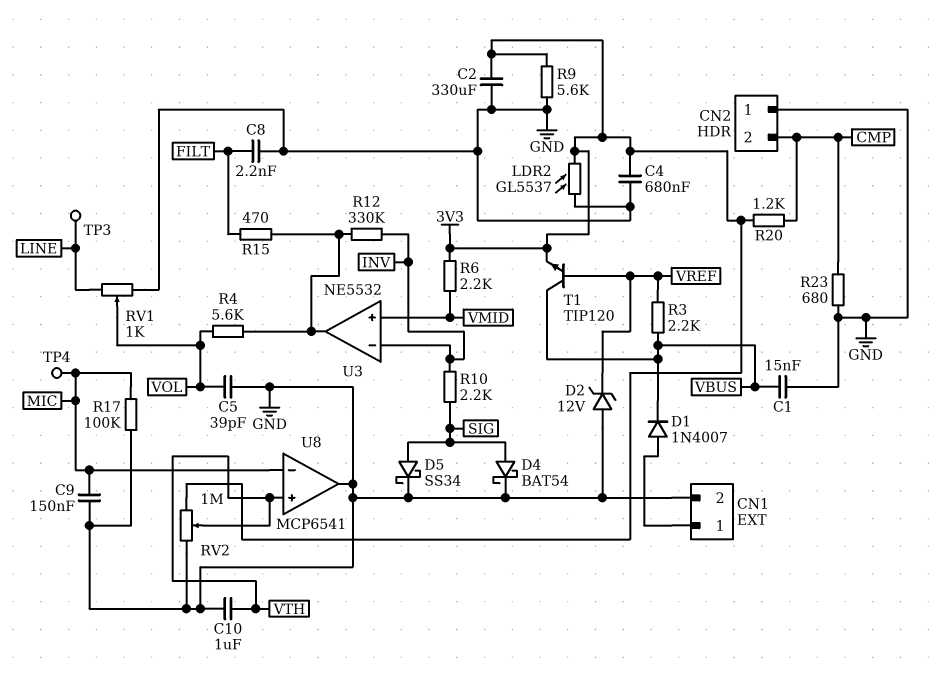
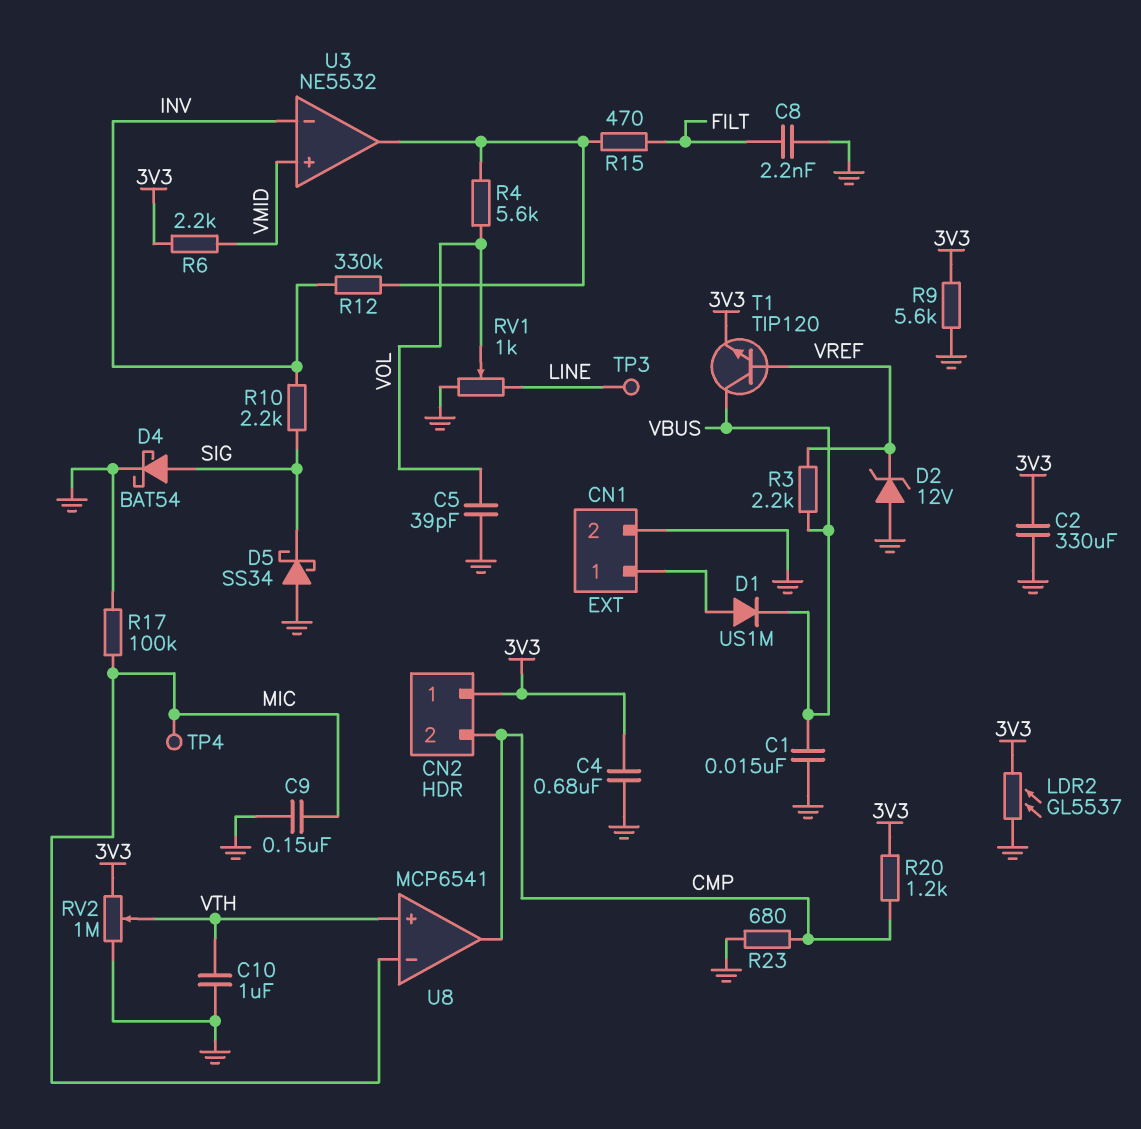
CN2 pin 1: GND -> 3V3
D1: diode 1N4007 (A CN1/1, K VBUS) -> diode US1M (A CN1/1, K VBUS)
D5: schottky SS34 (A SIG, K GND) -> schottky SS34 (A GND, K SIG)
U8 pin out: GND -> CMP

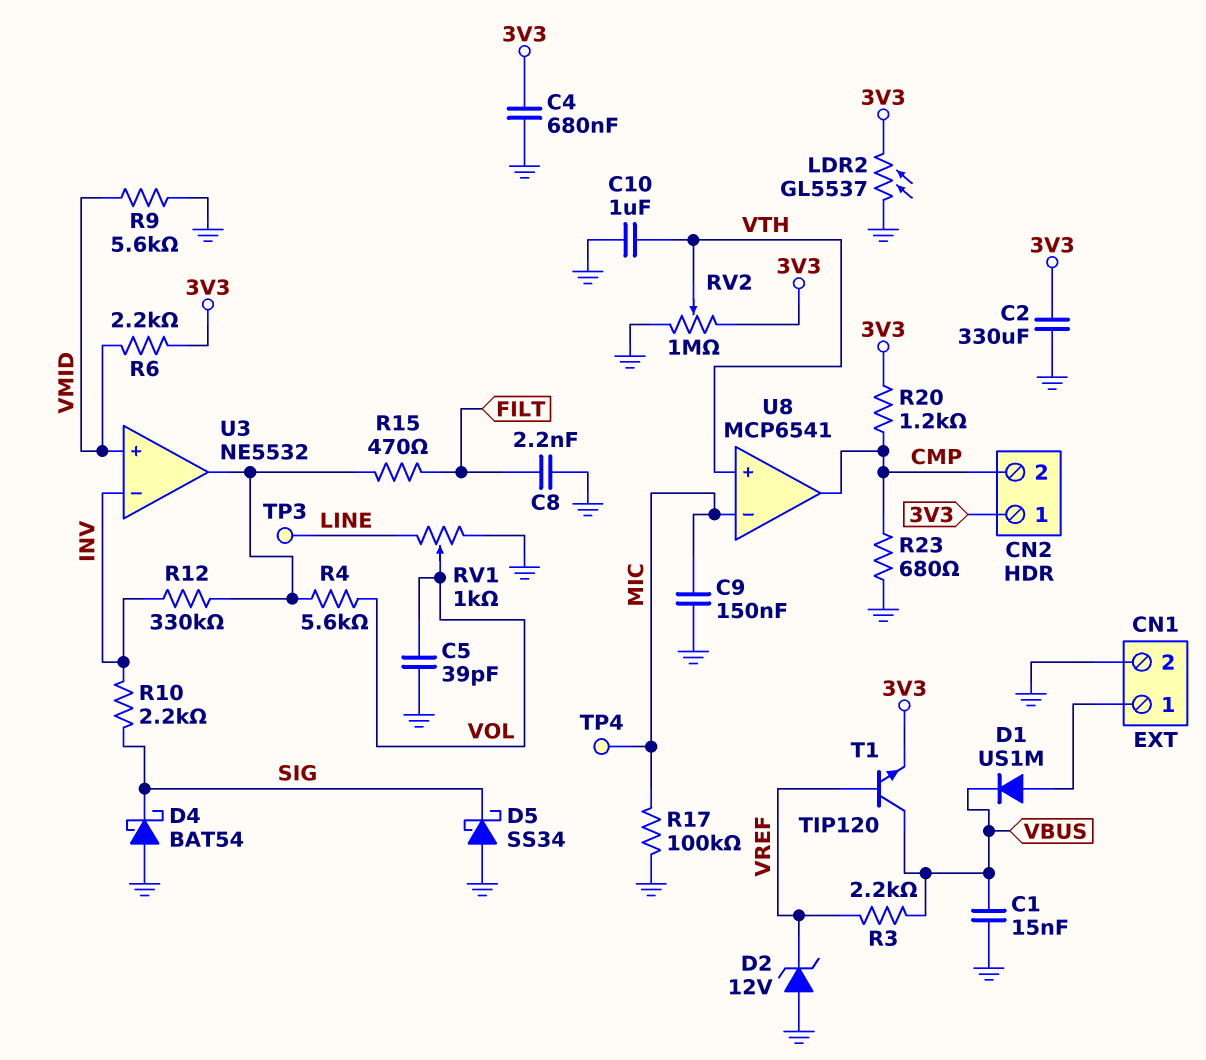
D4: schottky BAT54 (A SIG, K GND) -> schottky BAT54 (A GND, K SIG)
R9: 5.6k (3V3, GND) -> 5.6k (GND, VMID)

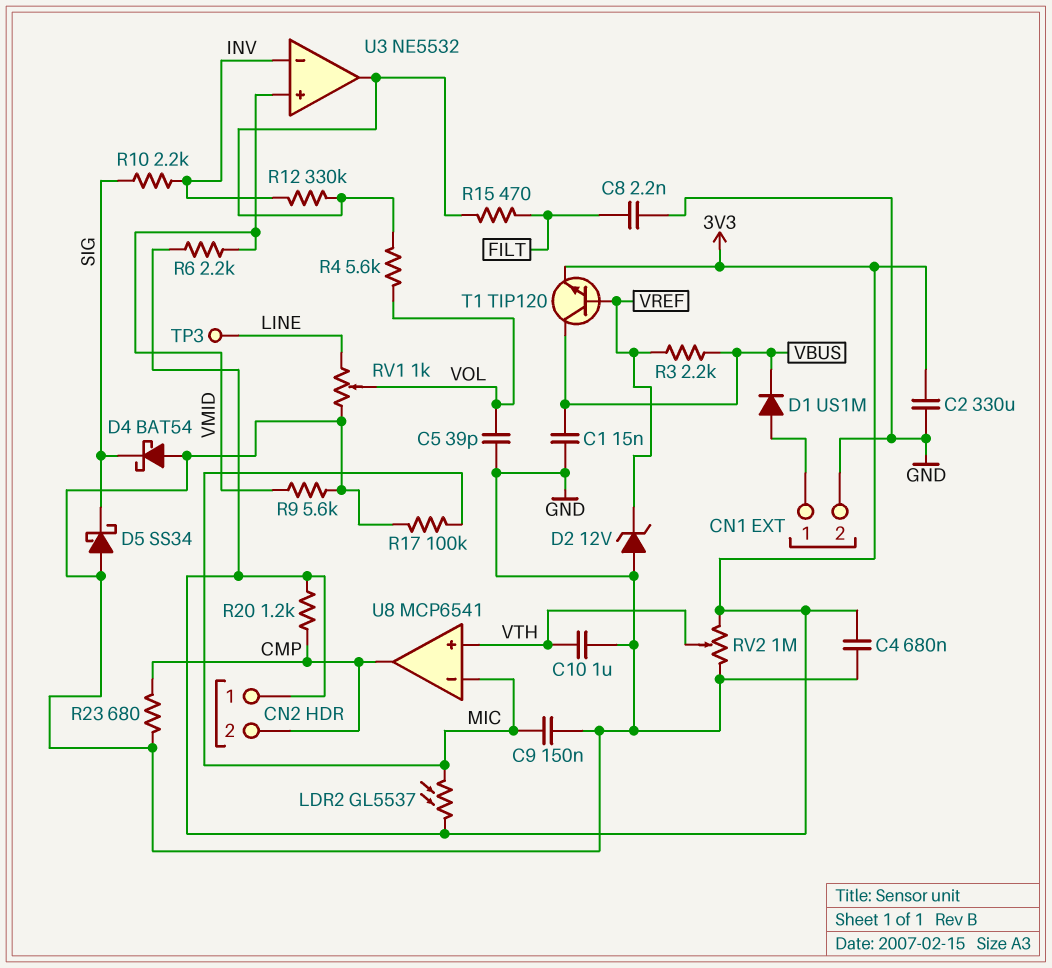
LDR2: GL5537 (3V3, GND) -> GL5537 (3V3, MIC)
TP4: test point (MIC) -> none

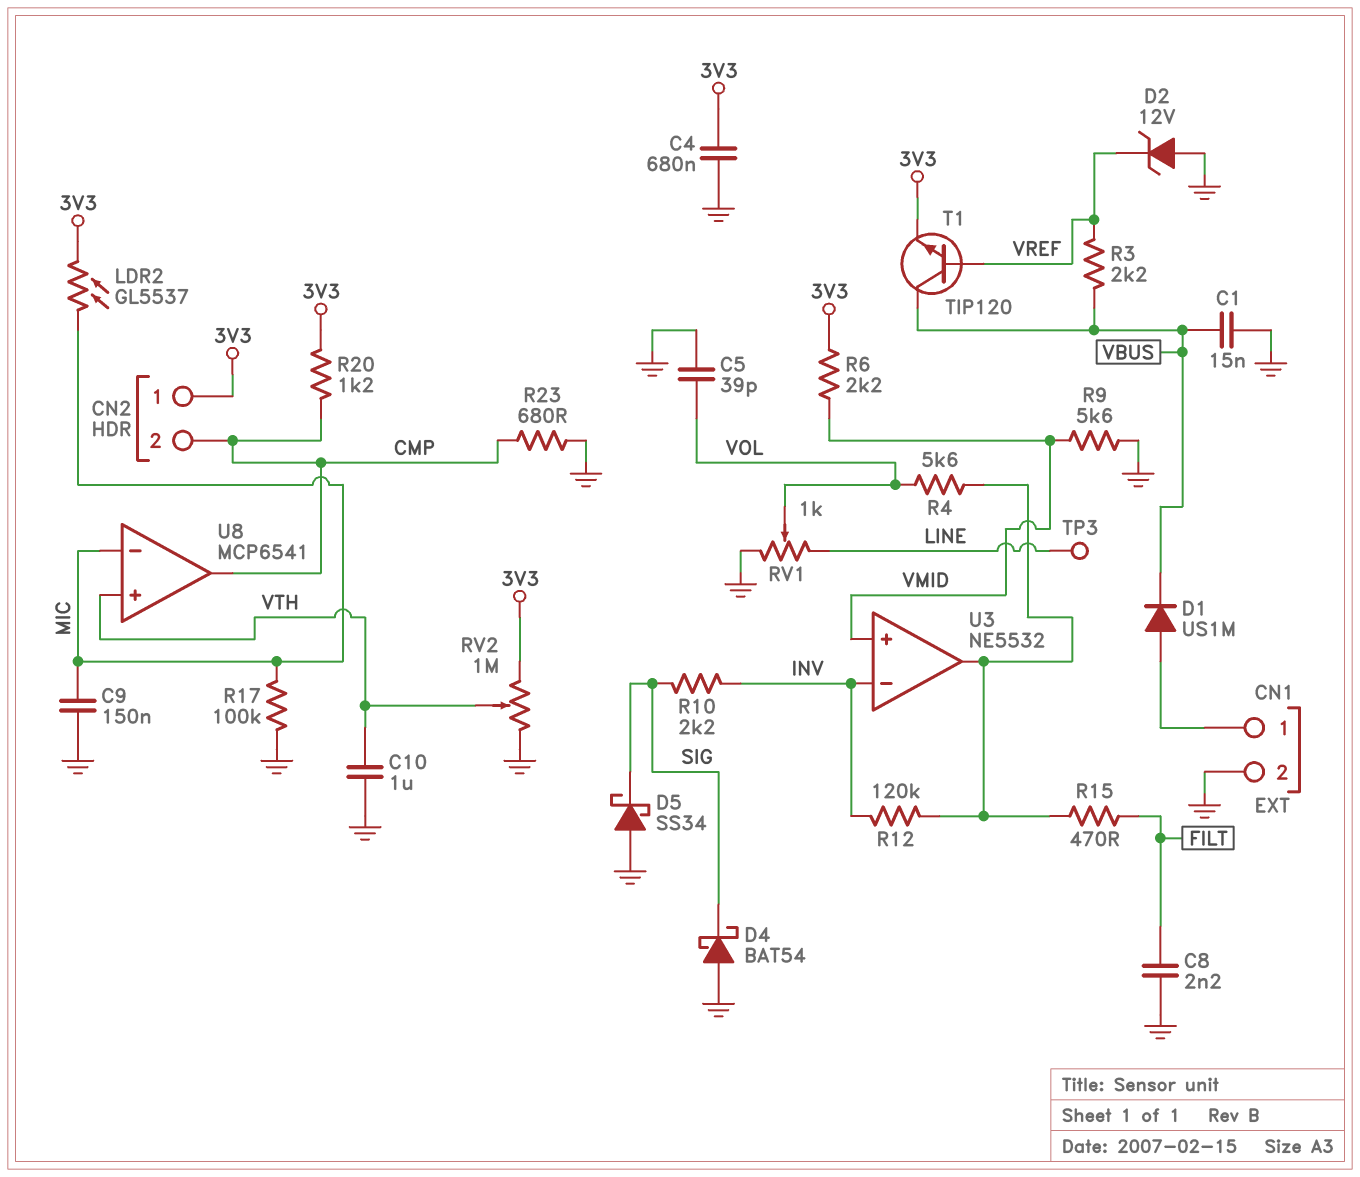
C2: 330uF (3V3, GND) -> none
R12: 330k (INV, U3/out) -> 120k (INV, U3/out)

